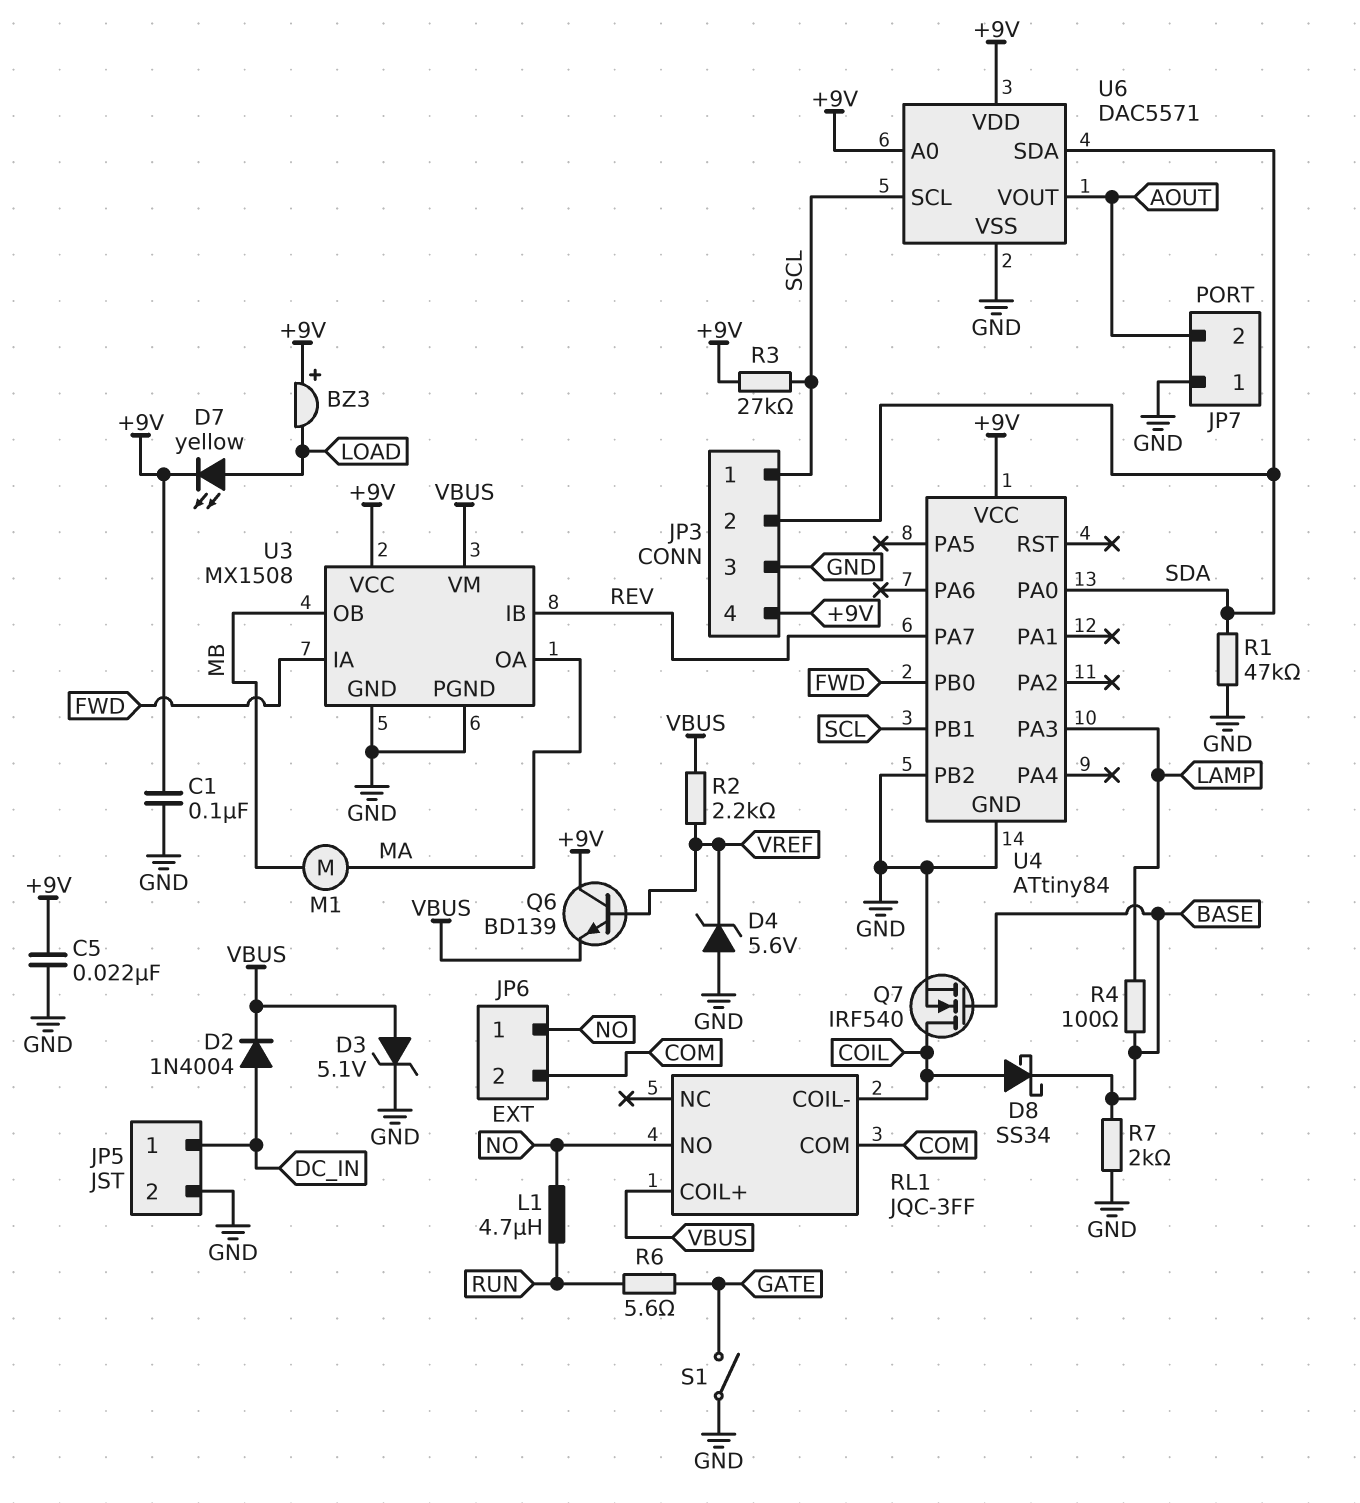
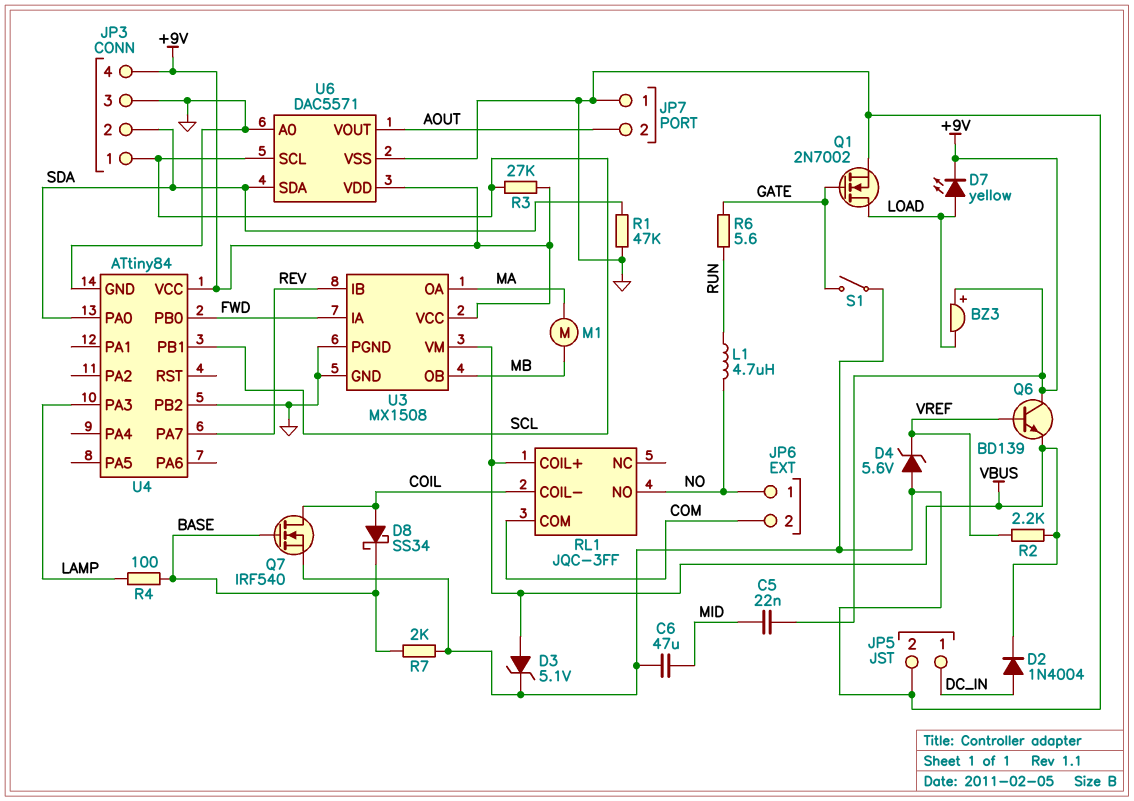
C1: 100nF (+9V, GND) -> none
C5: 22nF (+9V, GND) -> 22nF (+9V, MID)
C6: none -> 47uF (GND, MID)
Q1: none -> NMOS 2N7002 (G GATE, D LOAD, S GND)
U6 pin A0: +9V -> GND

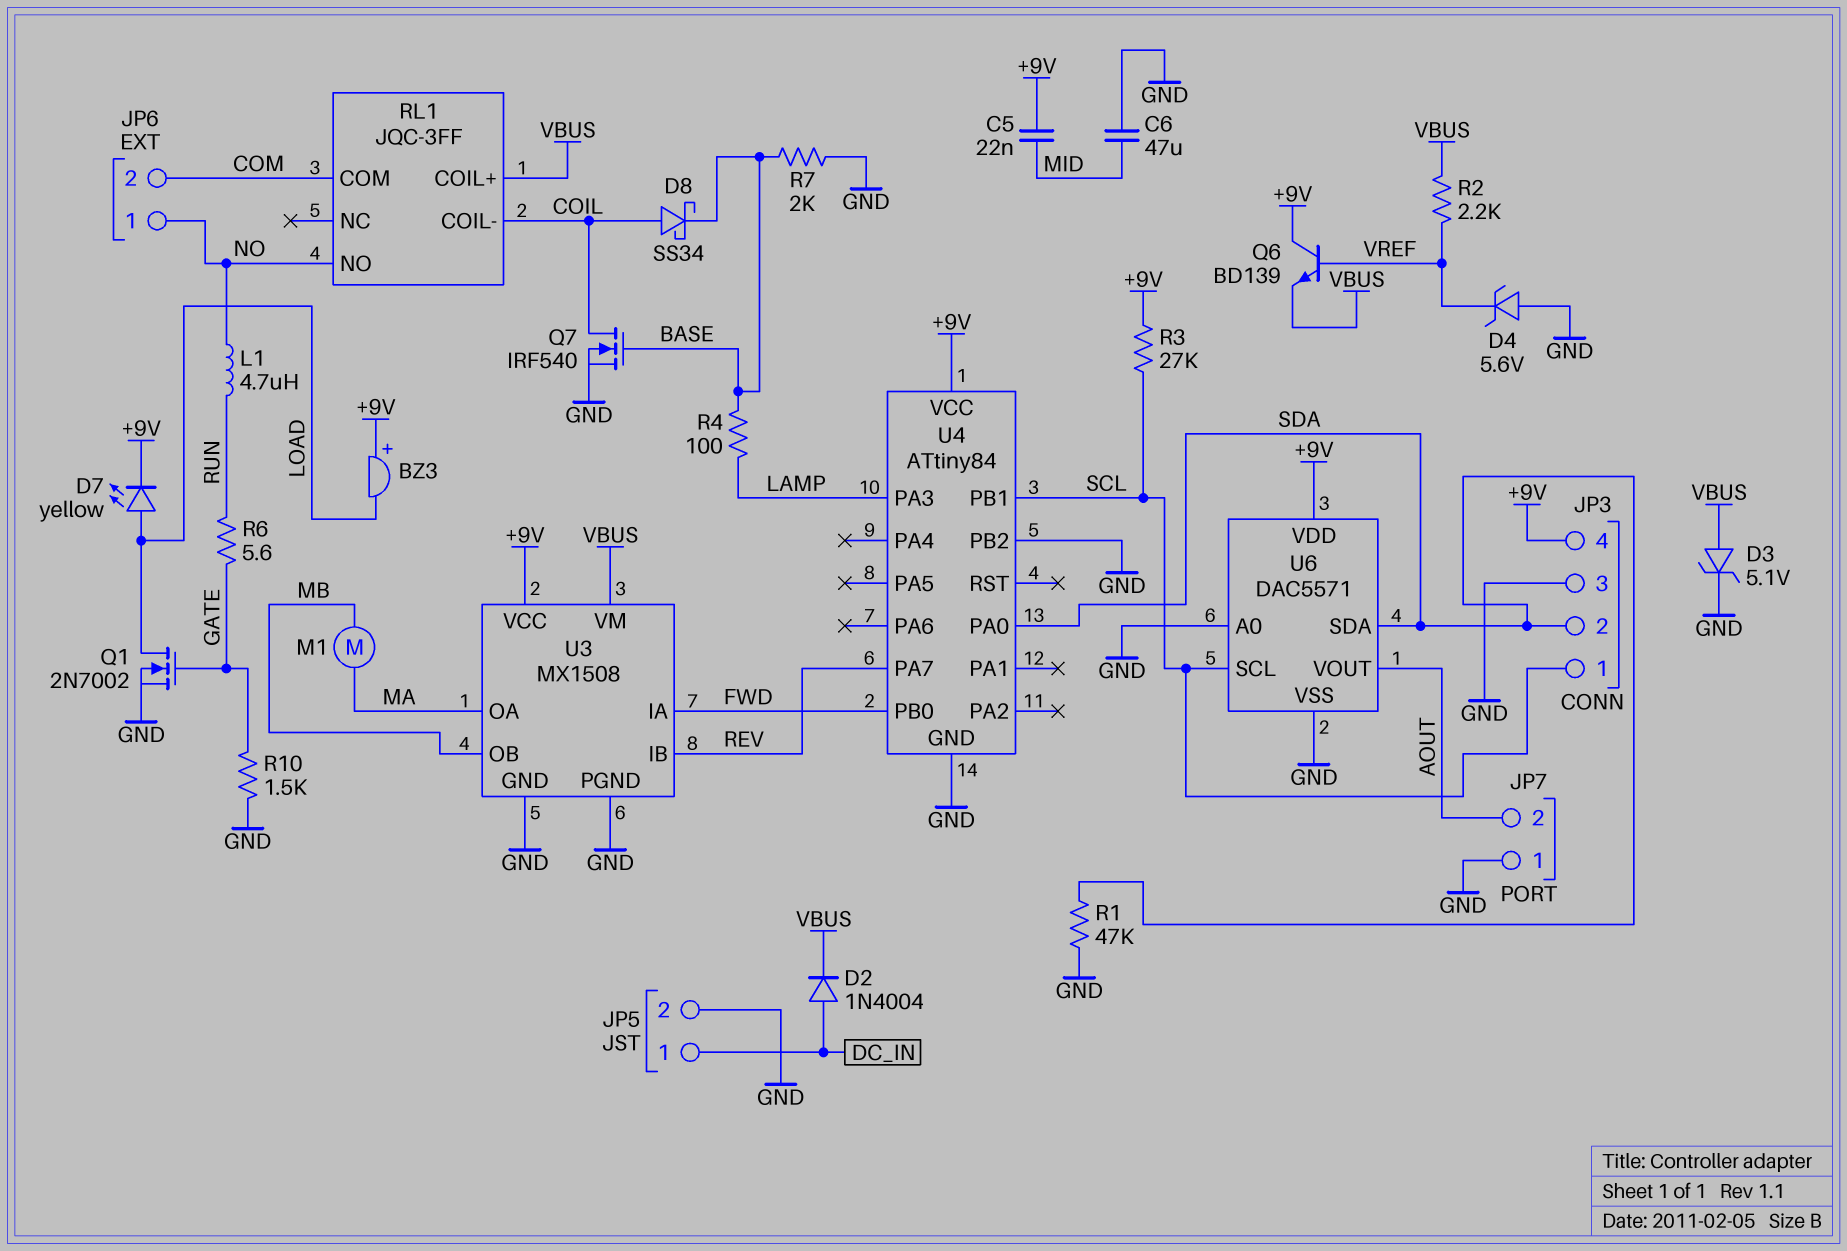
R10: none -> 1.5k (GATE, GND)
S1: switch (GATE, GND) -> none

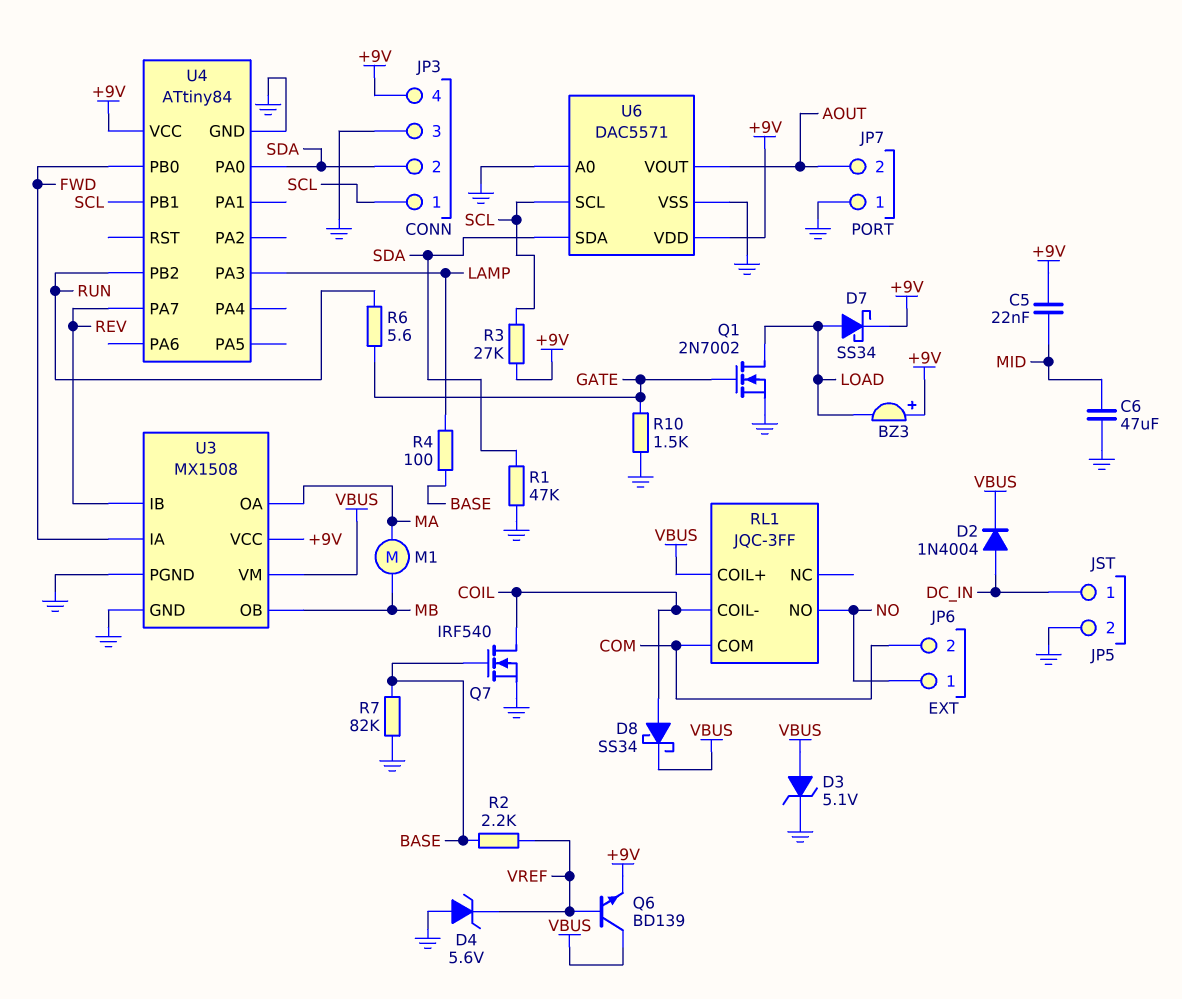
D7: LED yellow (A LOAD, K +9V) -> schottky SS34 (A LOAD, K +9V)
D8: schottky SS34 (A COIL, K BASE) -> schottky SS34 (A COIL, K VBUS)
L1: 4.7uH (NO, RUN) -> none
Q6: NPN BD139 (B VREF, C +9V, E VBUS) -> NPN BD139 (B VREF, C VBUS, E +9V)
R2: 2.2k (VBUS, VREF) -> 2.2k (BASE, VREF)
R7: 2k (BASE, GND) -> 82k (BASE, GND)
U4 pin PB2: GND -> RUN

